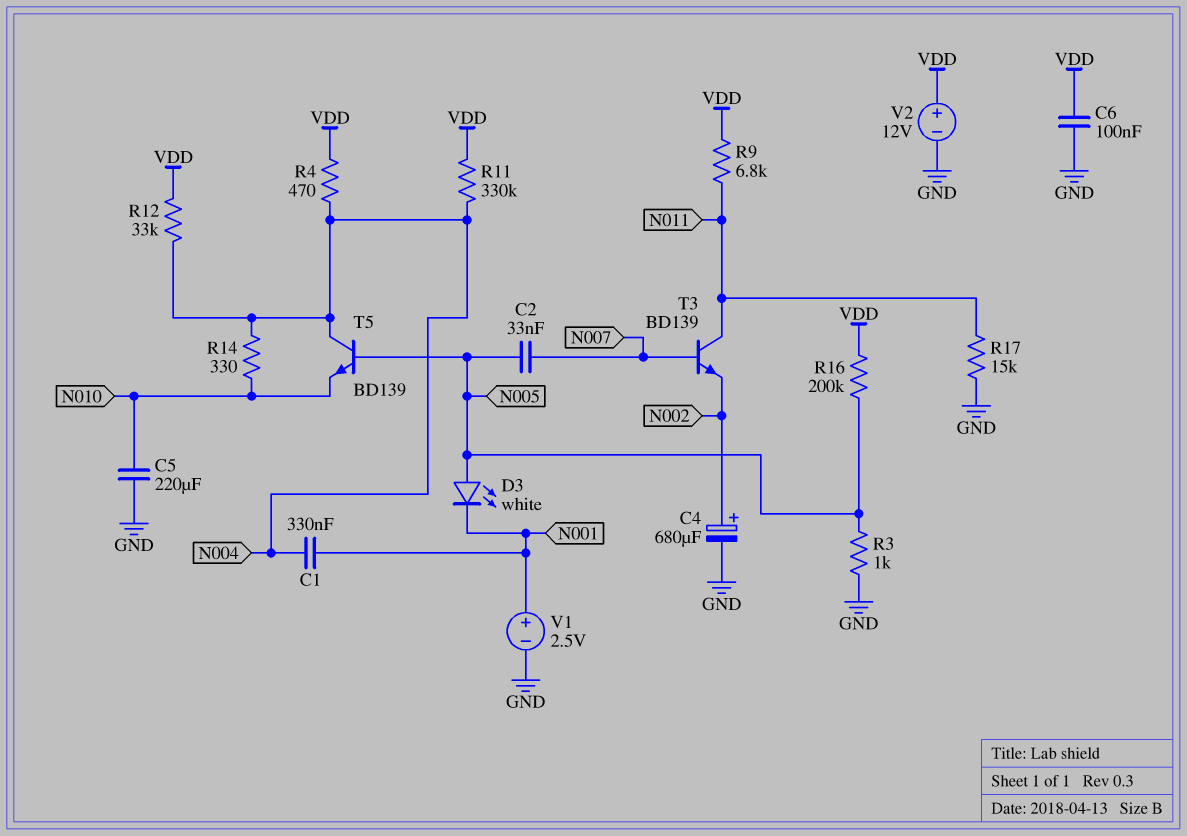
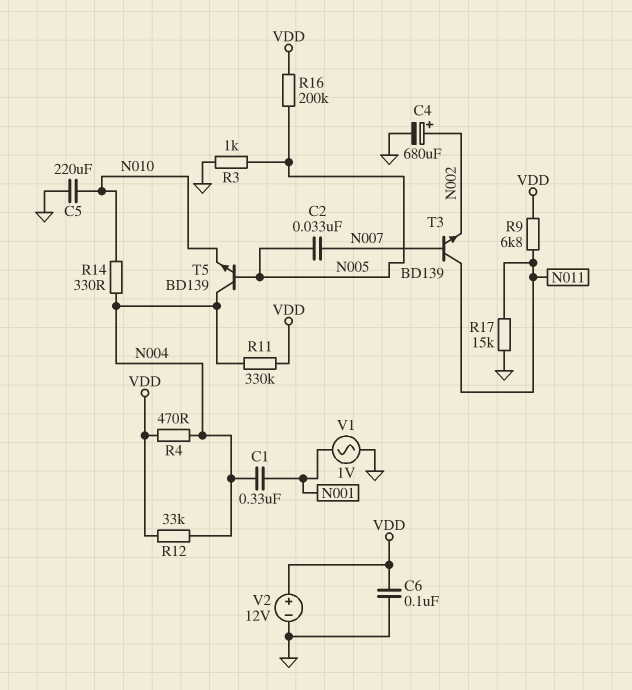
D3: LED white (A N005, K N001) -> none
V1: 2.5V (plus N001, minus GND) -> AC 1V (GND, N001)

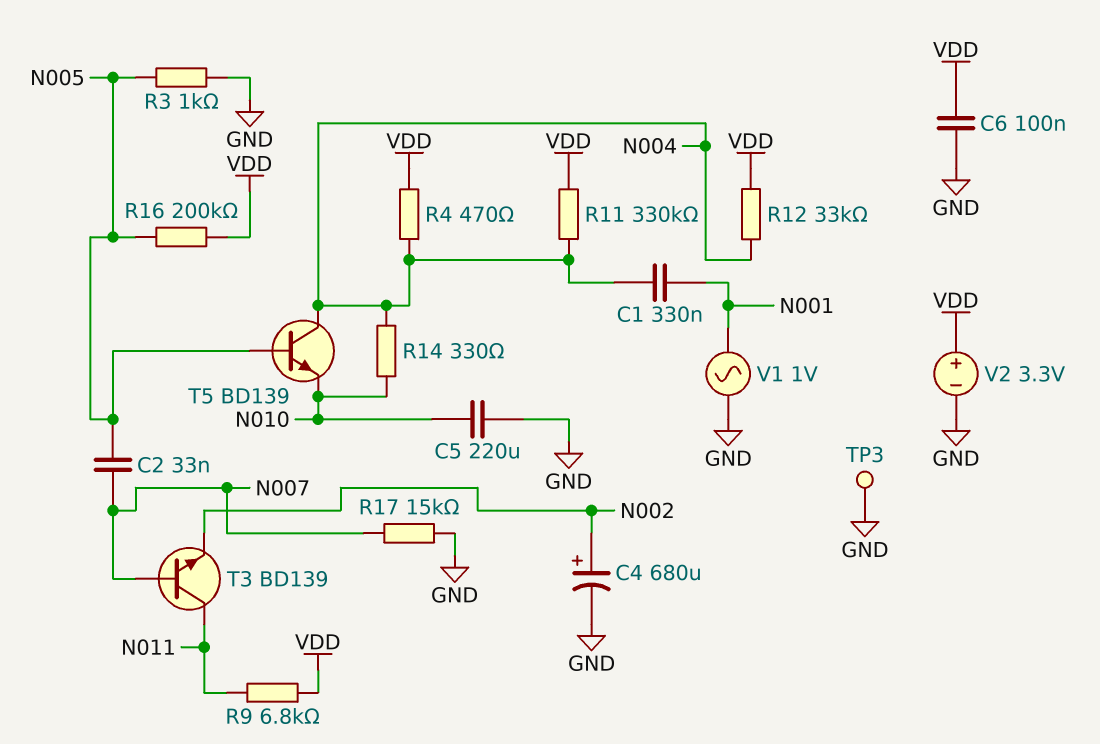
R17: 15k (GND, N011) -> 15k (GND, N007)
TP3: none -> test point (GND)
V2: 12V (plus VDD, minus GND) -> 3.3V (plus VDD, minus GND)

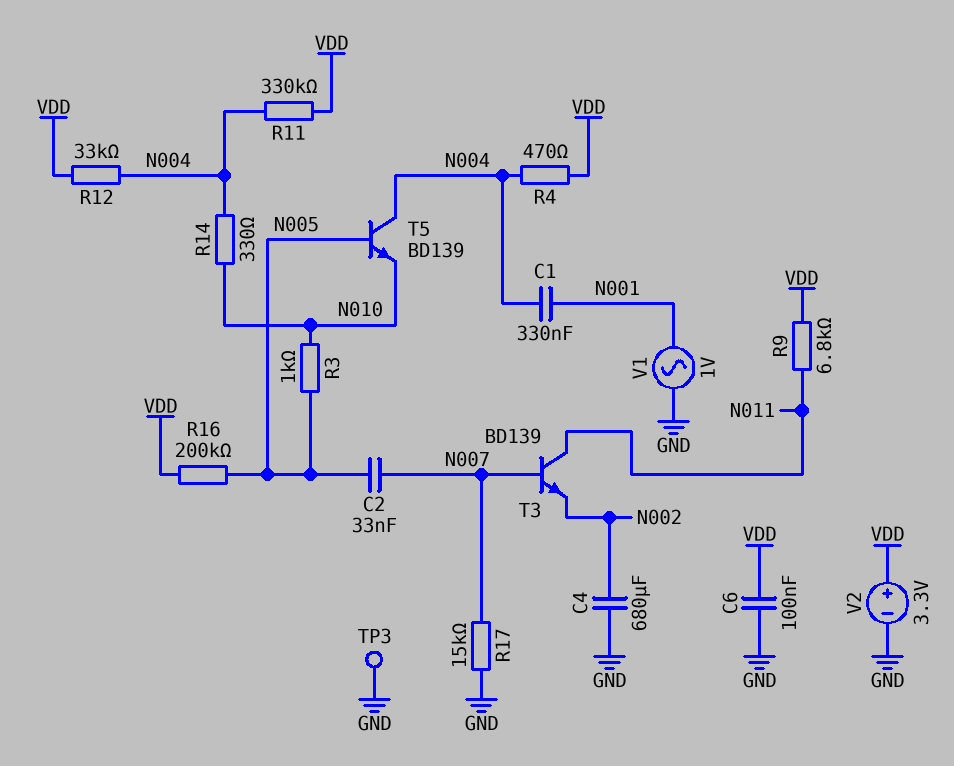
C4: 680uF (plus N002, minus GND) -> 680uF (GND, N002)
C5: 220uF (GND, N010) -> none
R3: 1k (GND, N005) -> 1k (N005, N010)

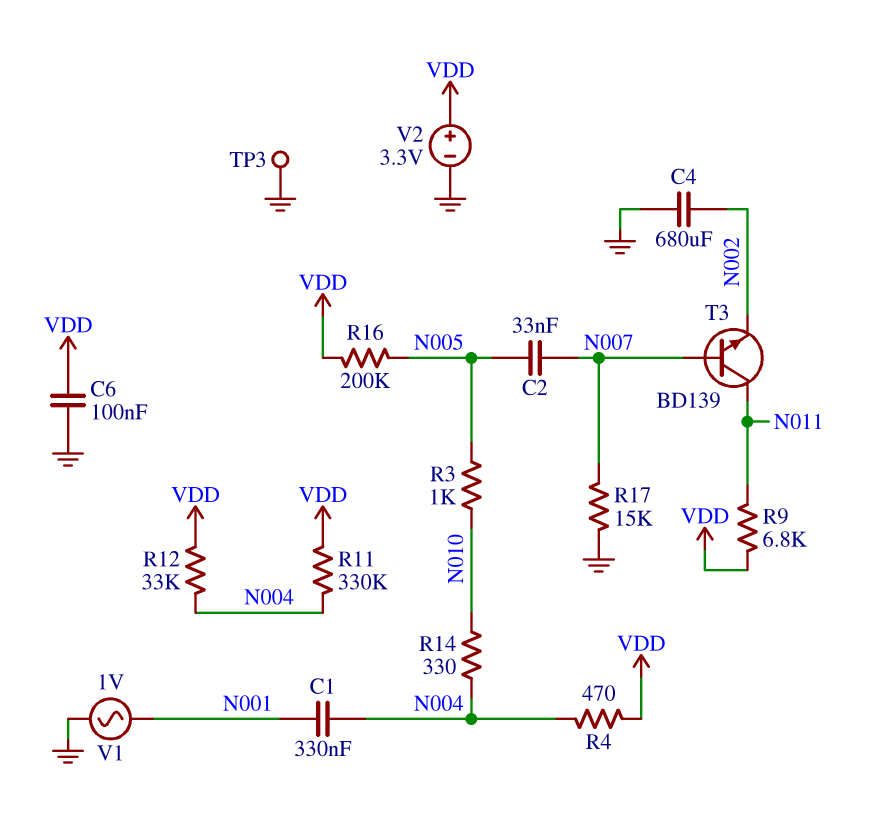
T5: NPN BD139 (B N005, C N004, E N010) -> none

